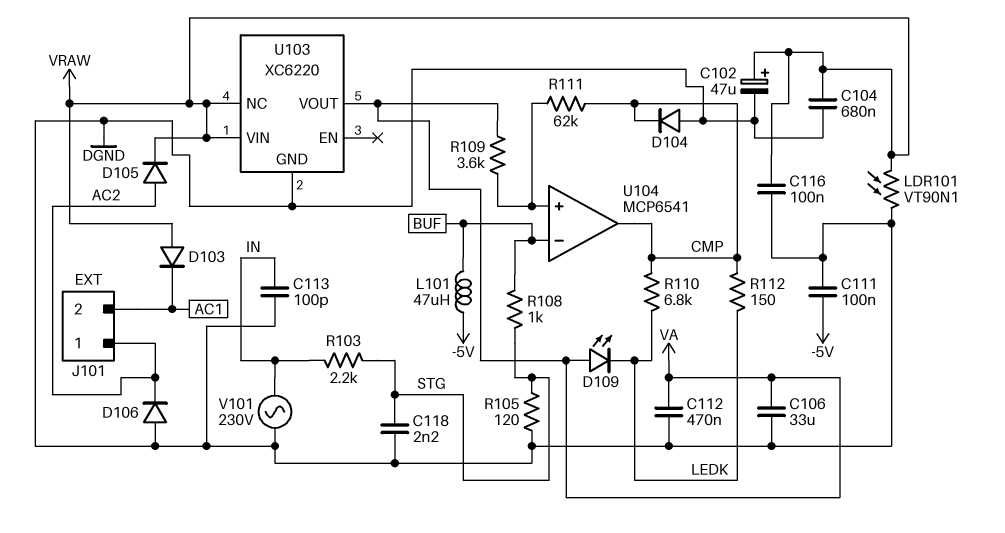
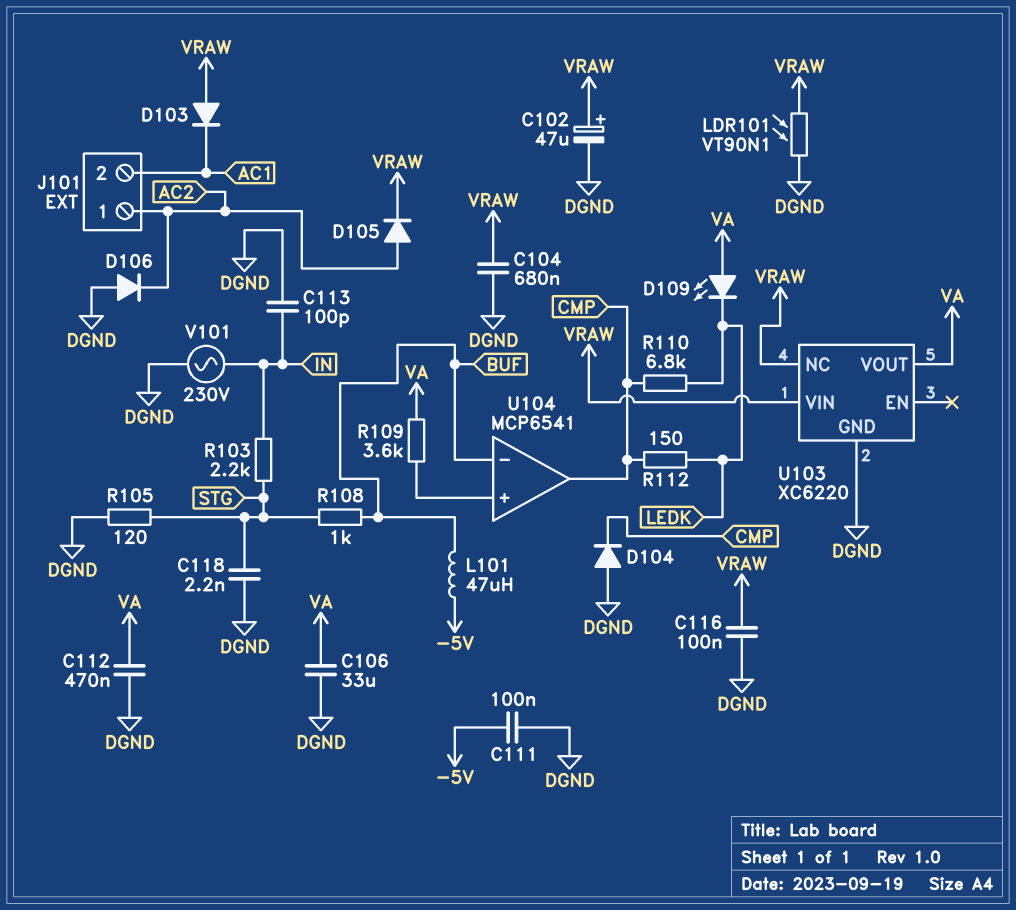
R111: 62k (CMP, U104/in+) -> none

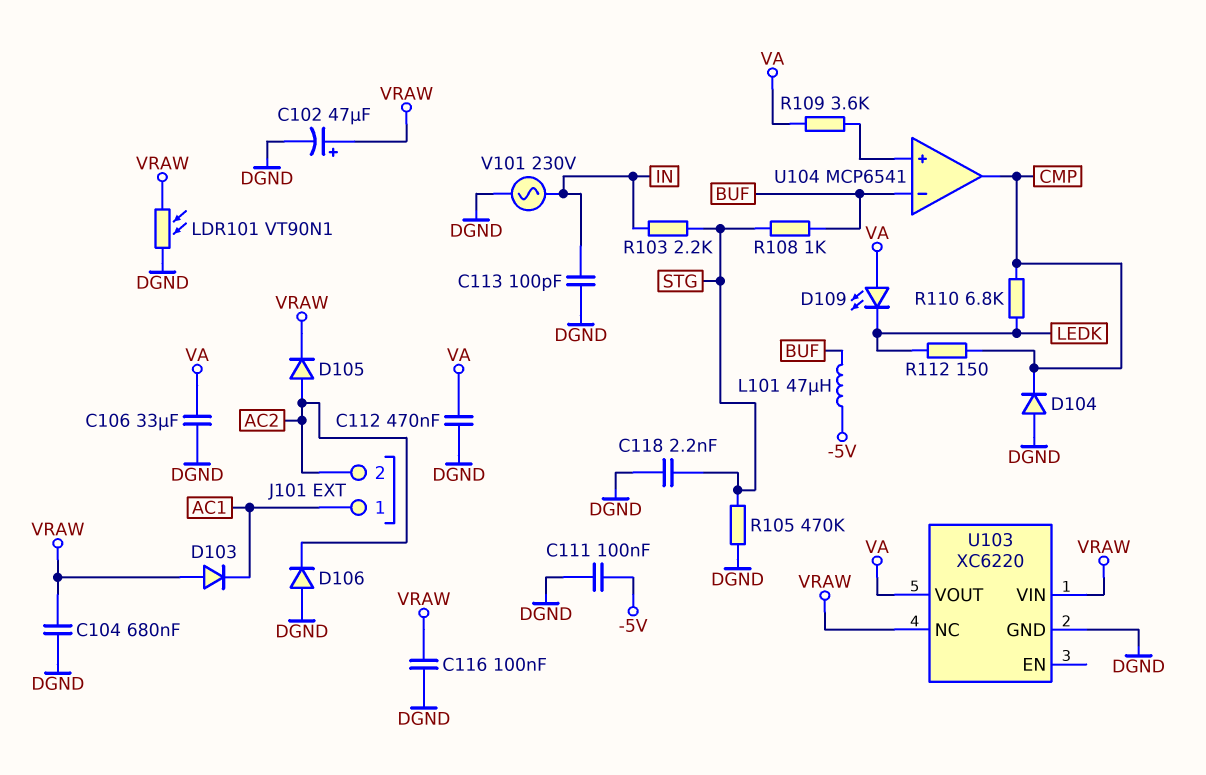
J101 pin 1: AC2 -> AC1
J101 pin 2: AC1 -> AC2
R105: 120 (DGND, STG) -> 470k (DGND, STG)

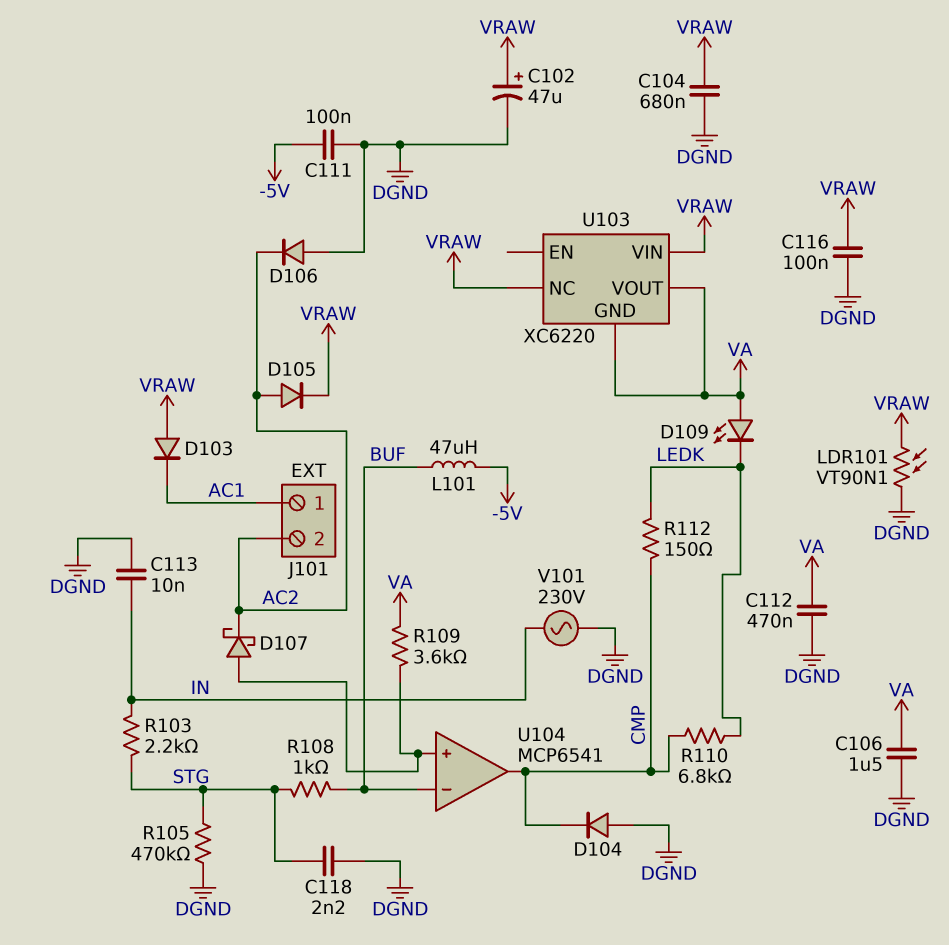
C106: 33uF (DGND, VA) -> 1.5uF (DGND, VA)
C113: 100pF (DGND, IN) -> 10nF (DGND, IN)
D107: none -> schottky (A U104/in+, K AC2)
U103 pin GND: DGND -> VA

